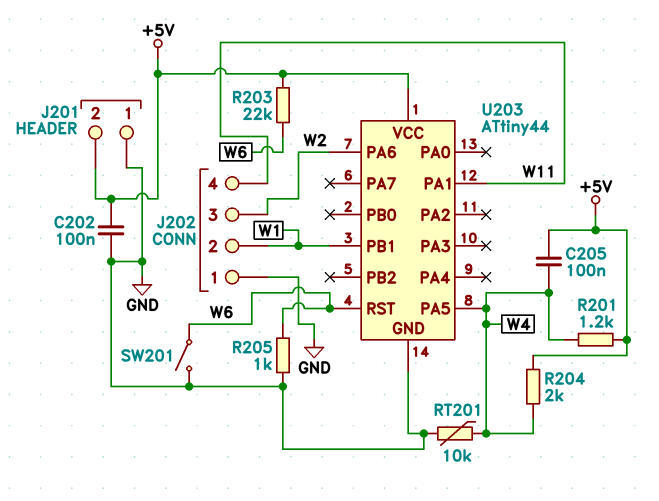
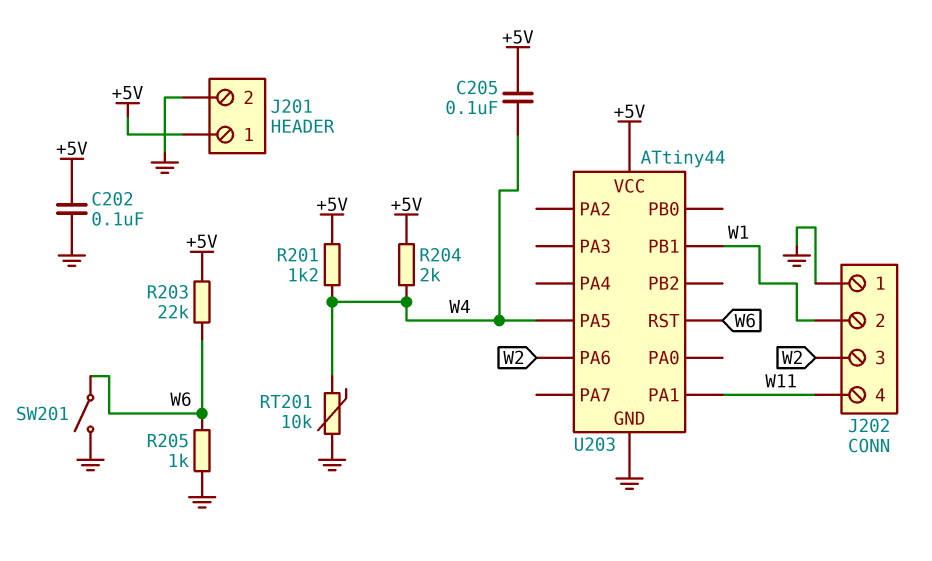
J201 pin 1: GND -> +5V
J201 pin 2: +5V -> GND

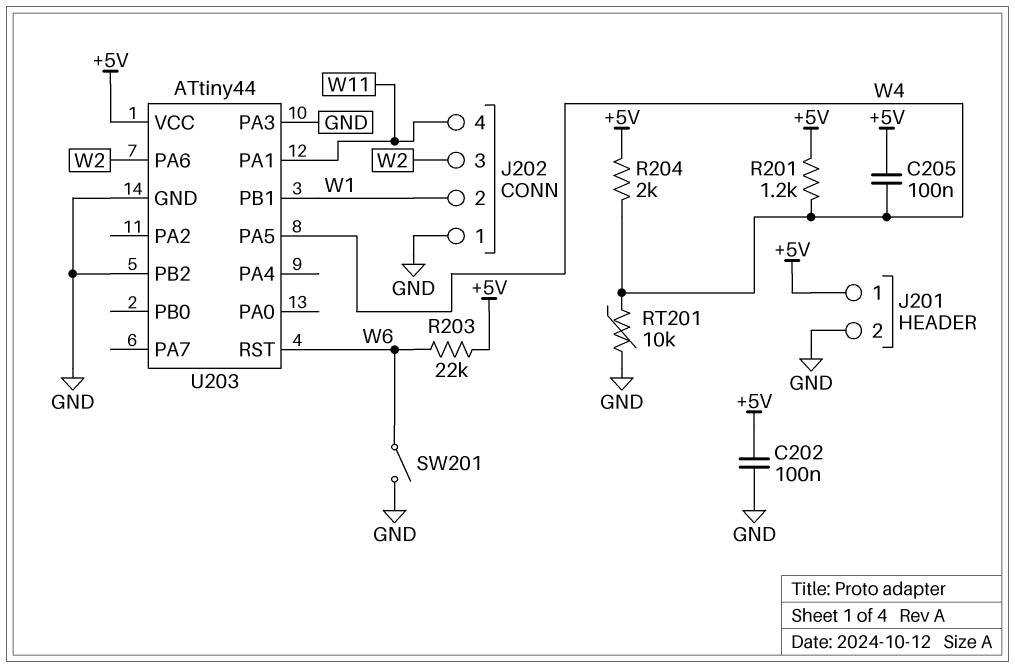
R205: 1k (GND, W6) -> none
U203 pin PA3: none -> GND
U203 pin PB2: none -> GND

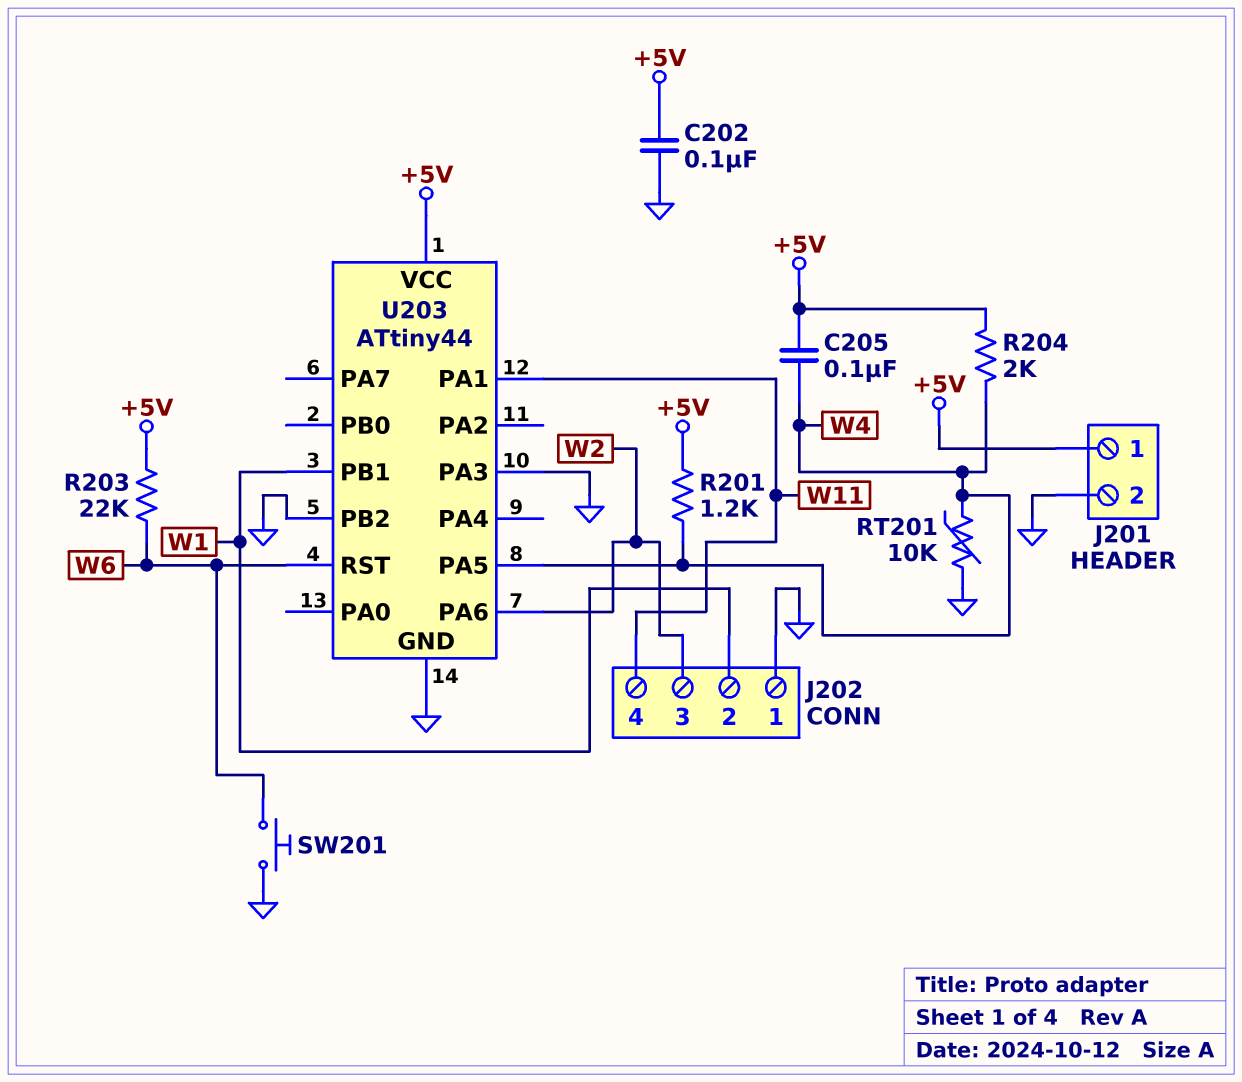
SW201: switch (GND, W6) -> button (GND, W6)

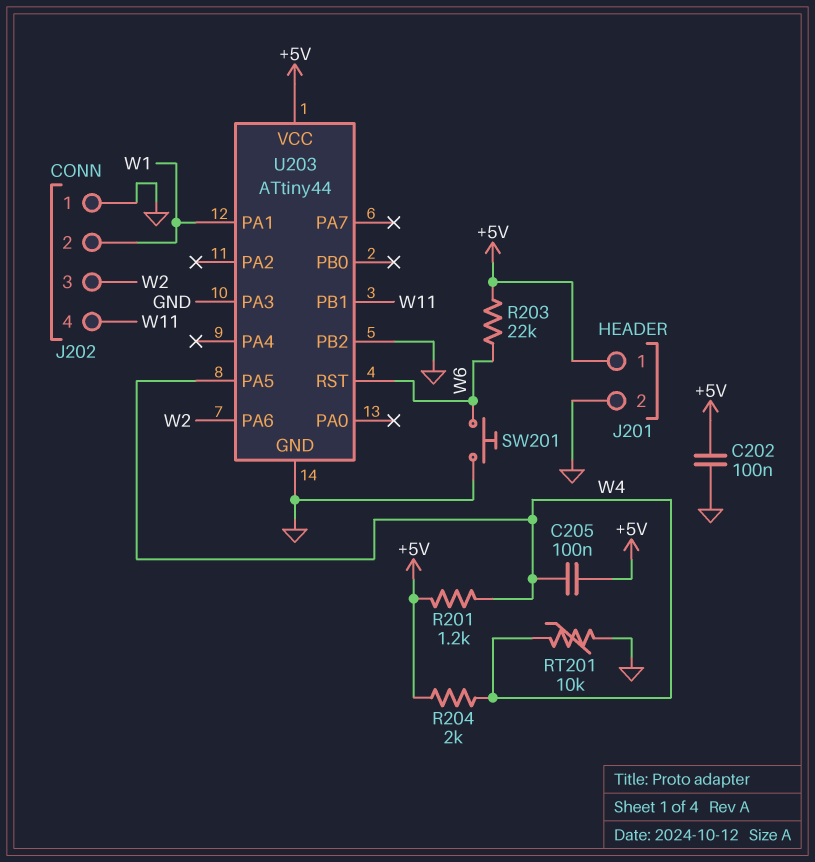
U203 pin PA1: W11 -> W1
U203 pin PB1: W1 -> W11

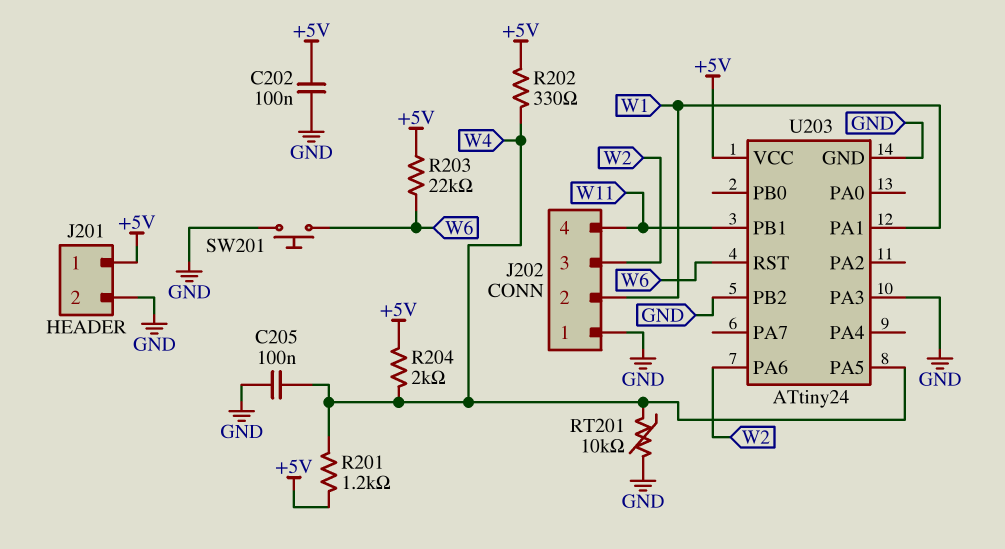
C205: 100nF (+5V, W4) -> 100nF (GND, W4)
R202: none -> 330 (+5V, W4)
U203: ATtiny44 -> ATtiny24

